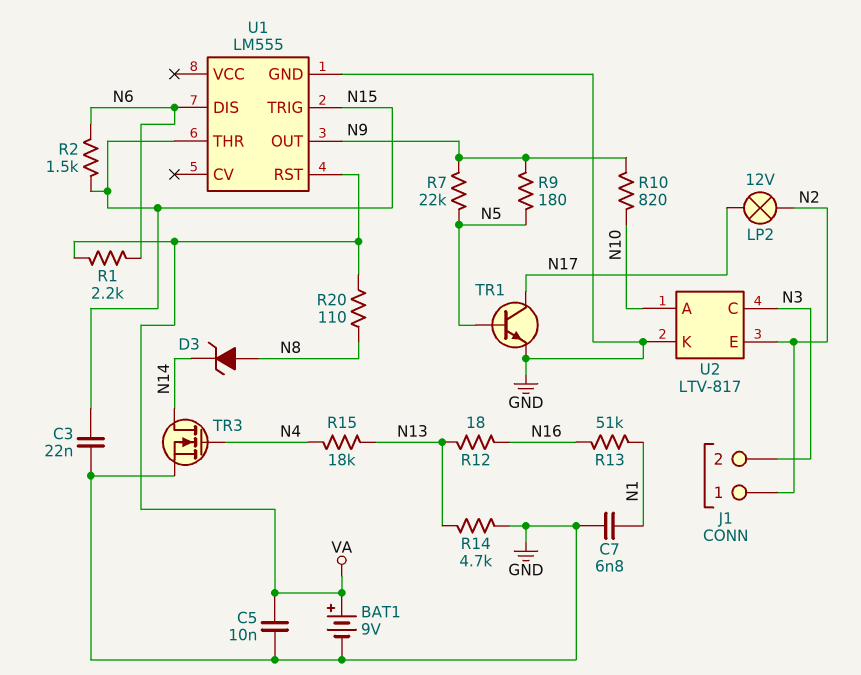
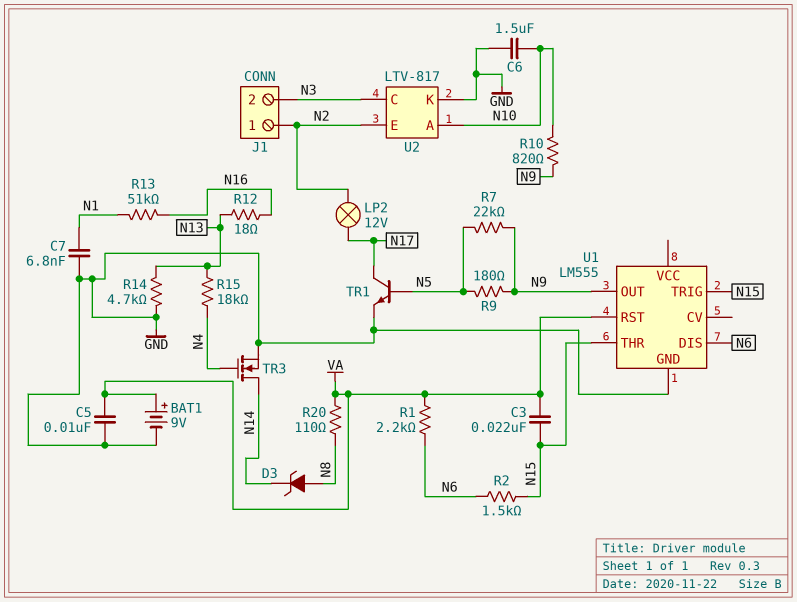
C3: 22nF (GND, N15) -> 22nF (N15, VA)
C6: none -> 1.5uF (GND, N10)

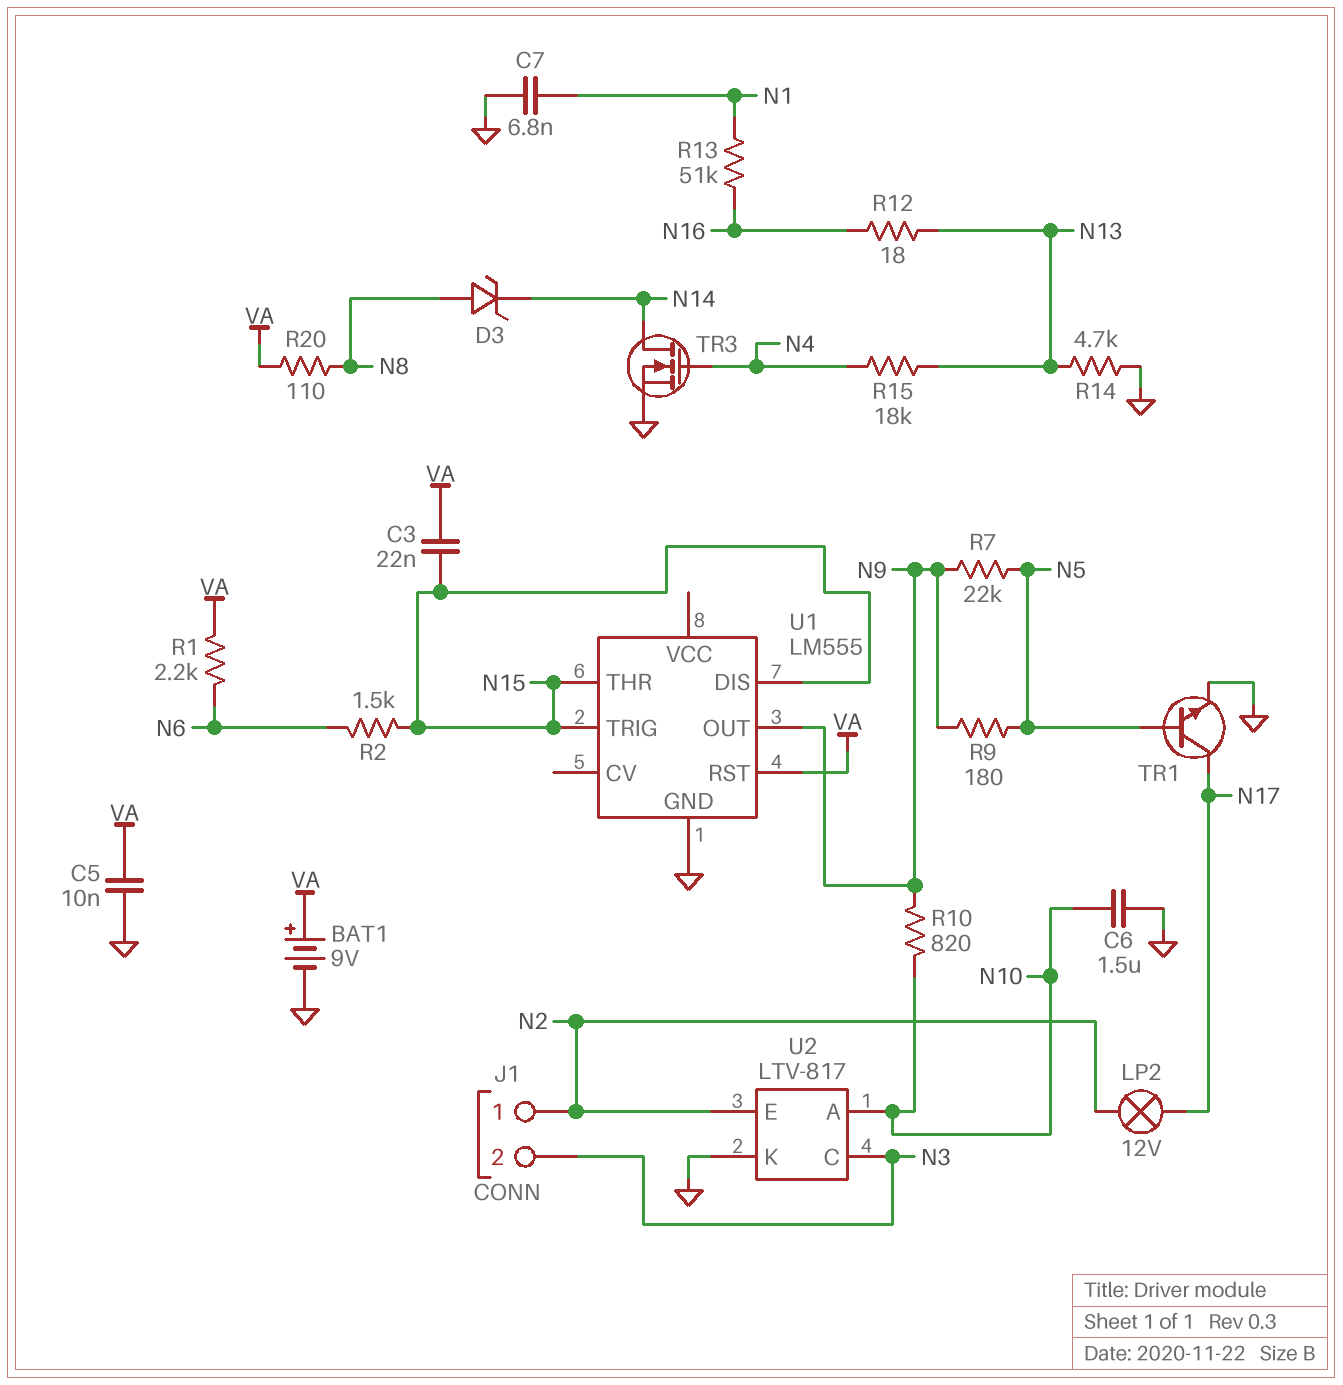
U1 pin DIS: N6 -> N15

